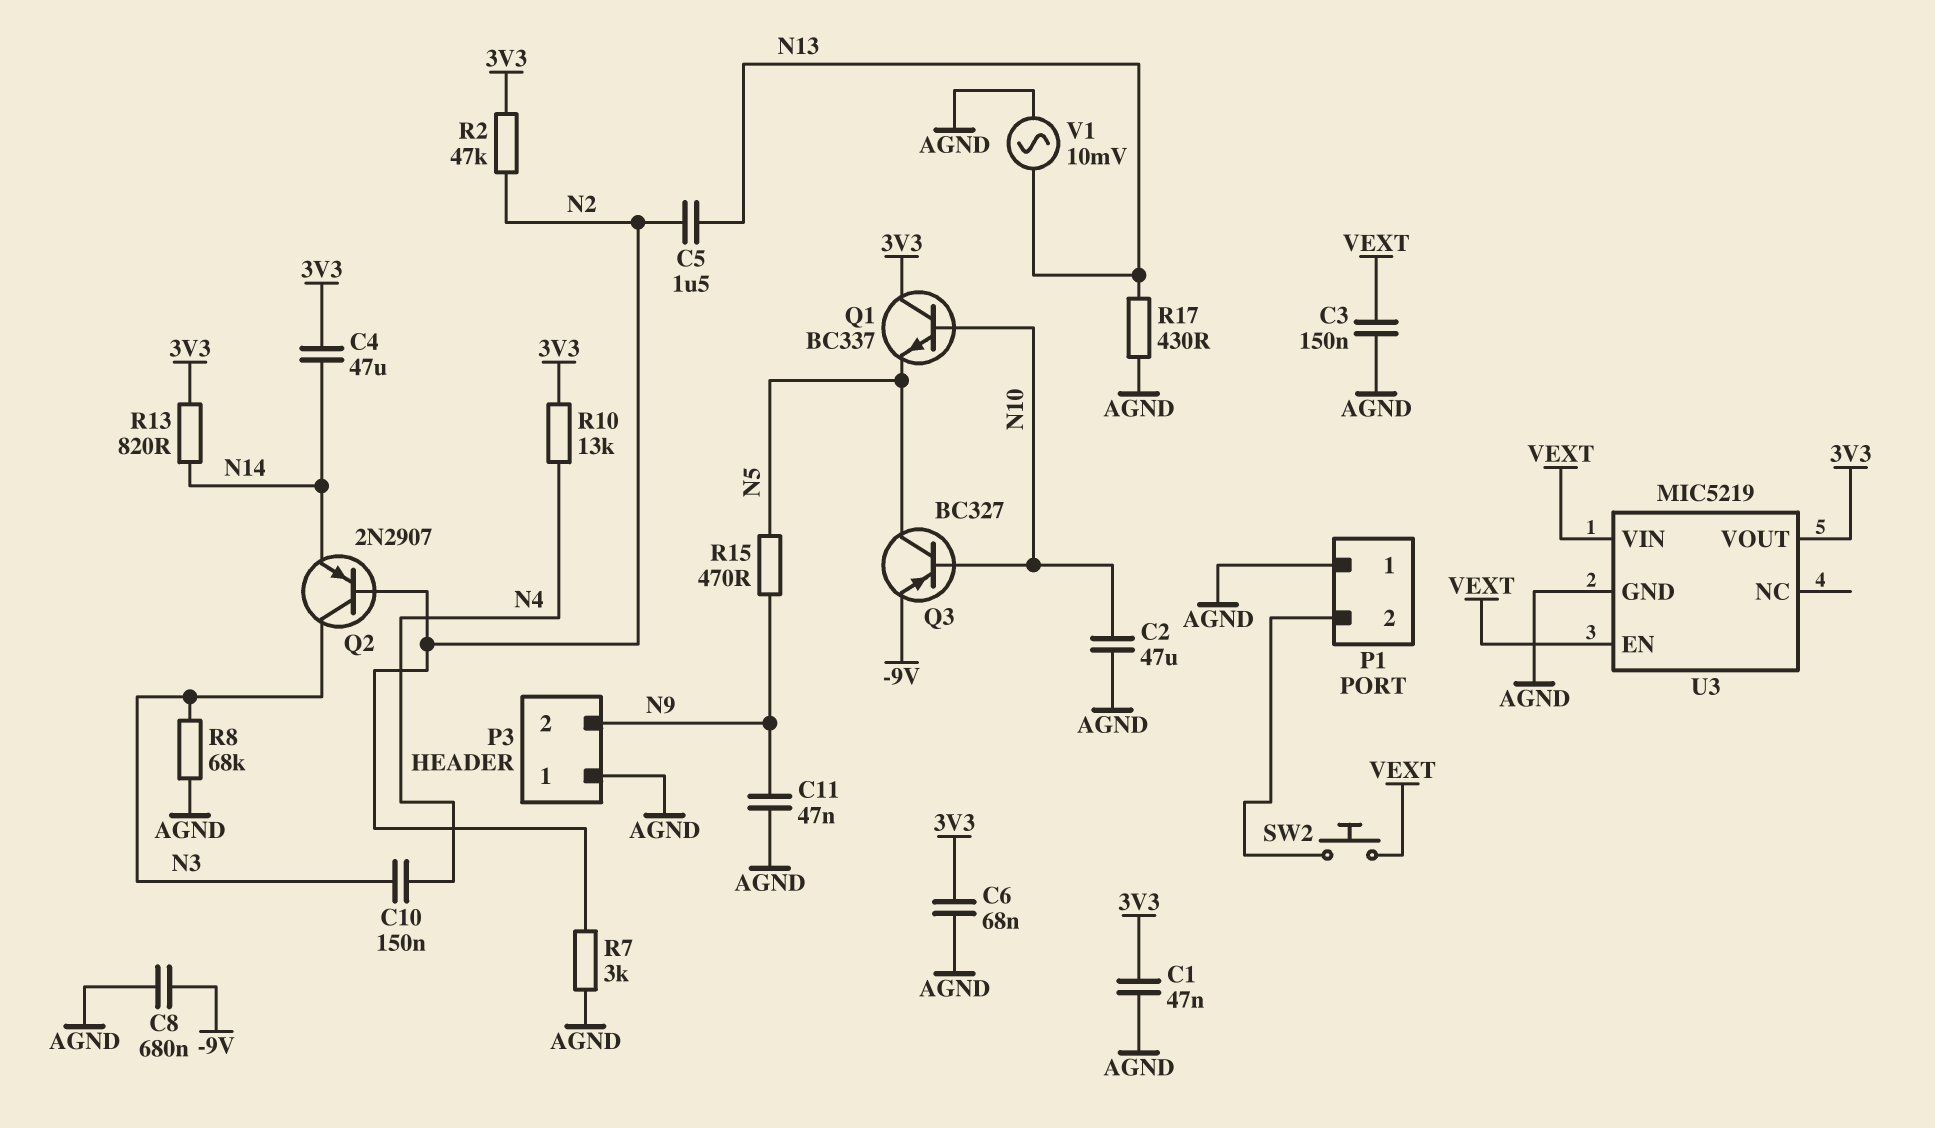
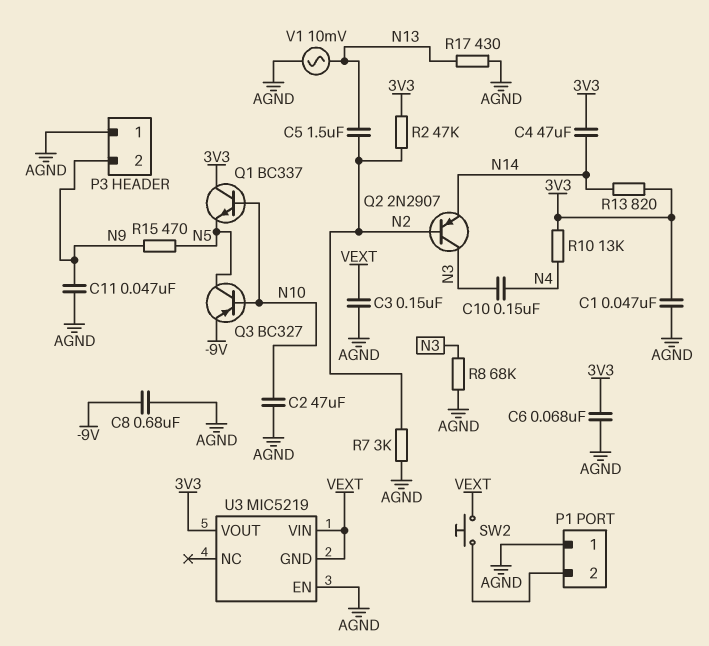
U3 pin EN: VEXT -> AGND
U3 pin GND: AGND -> VEXT

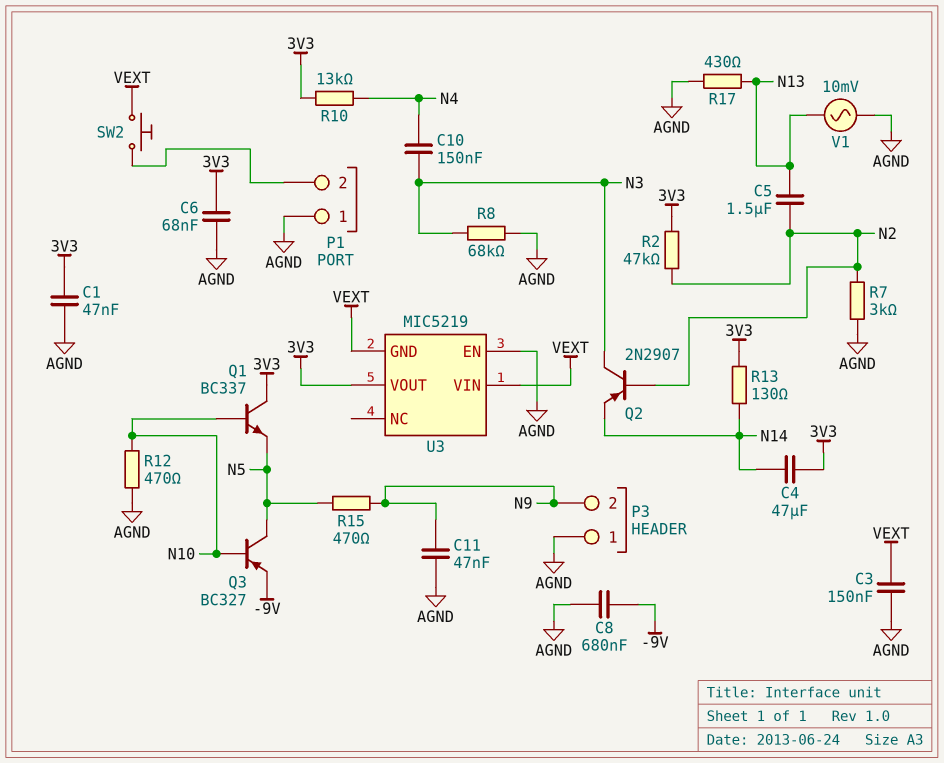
C2: 47uF (AGND, N10) -> none
R12: none -> 470 (AGND, N10)
R13: 820 (3V3, N14) -> 130 (3V3, N14)

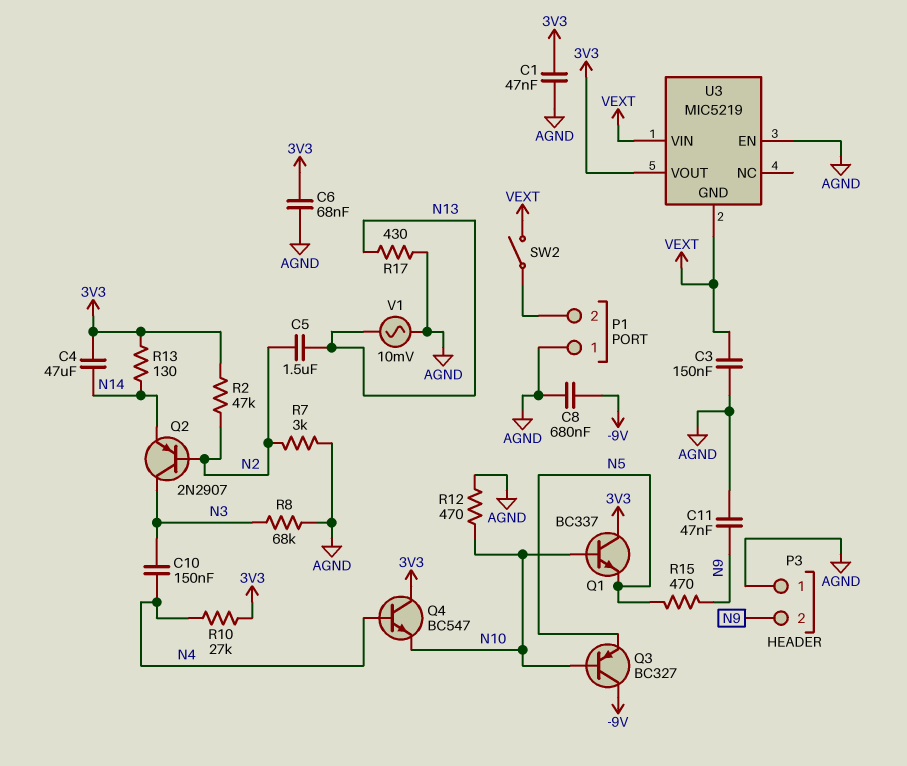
Q3: PNP BC327 (B N10, C N5, E -9V) -> PNP BC327 (B N10, C -9V, E N5)
Q4: none -> NPN BC547 (B N4, C 3V3, E N10)
R10: 13k (3V3, N4) -> 27k (3V3, N4)
SW2: button (P1/2, VEXT) -> switch (P1/2, VEXT)

